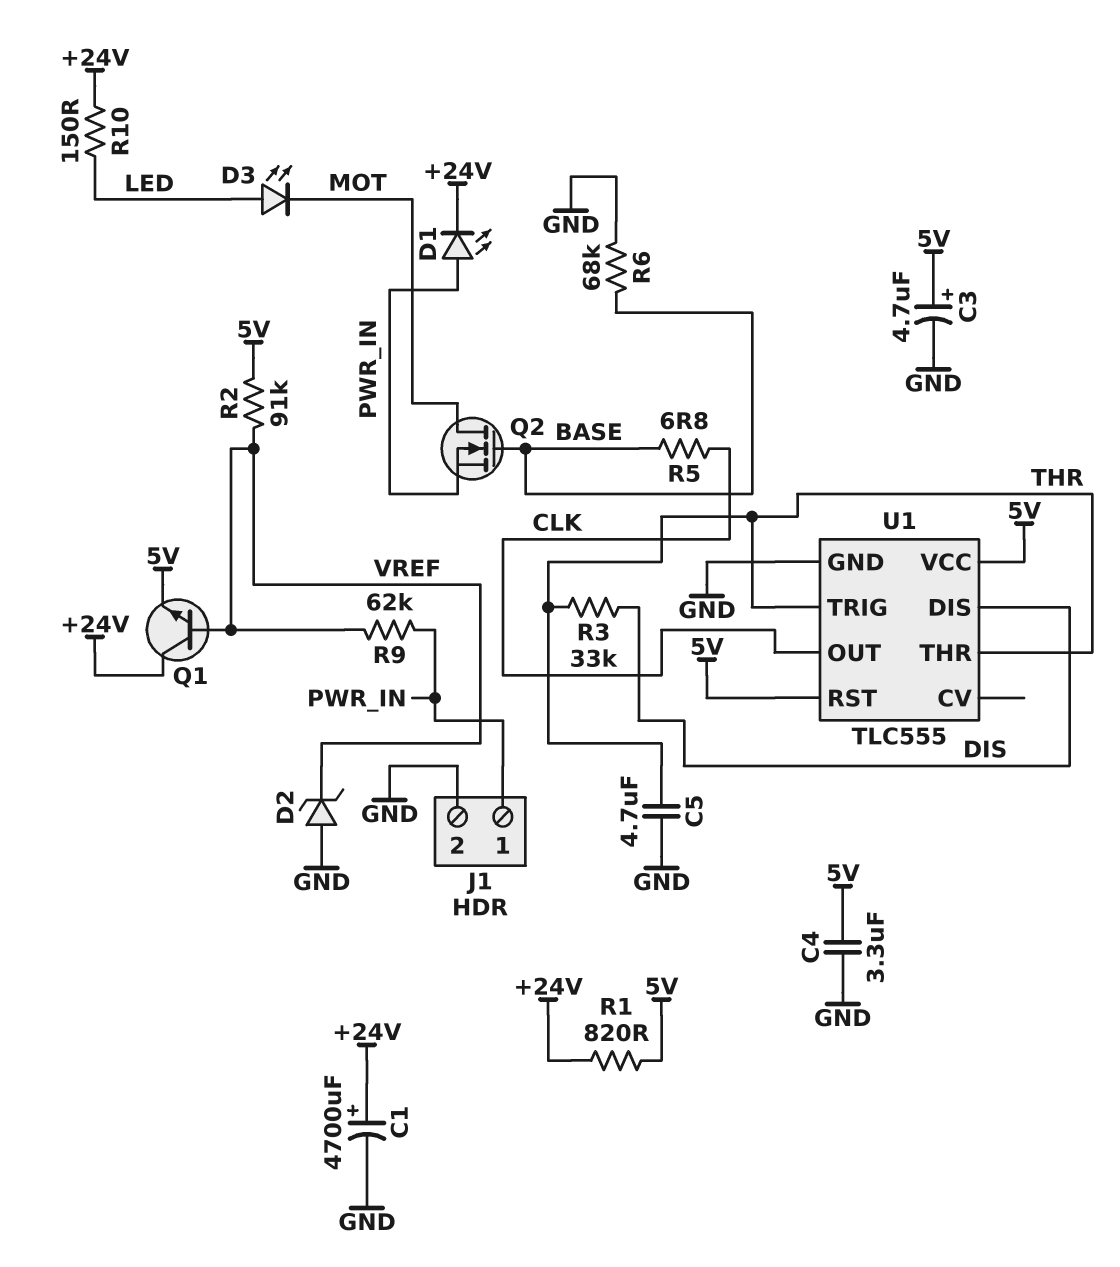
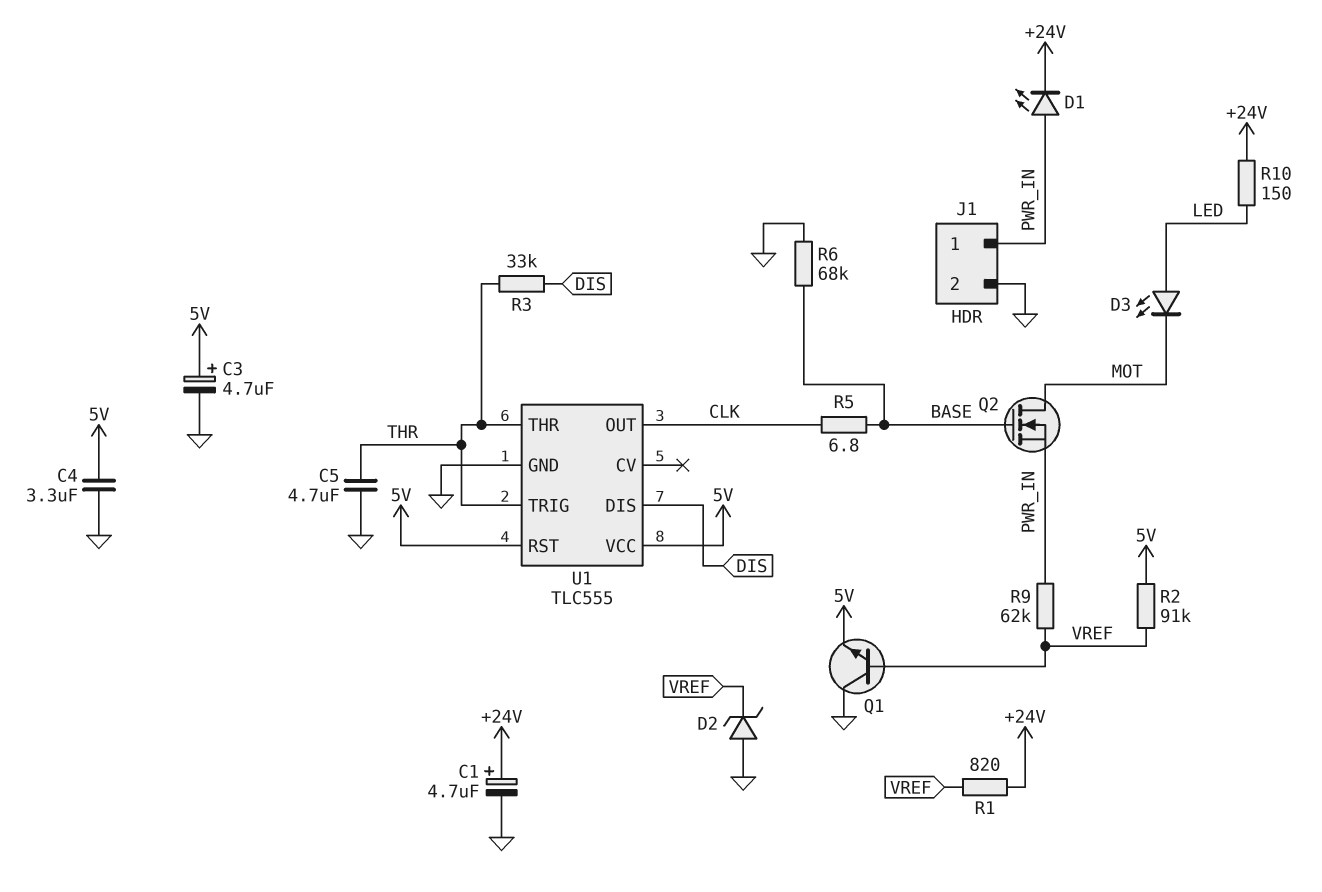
C1: 4700uF (plus +24V, minus GND) -> 4.7uF (plus +24V, minus GND)
Q1: NPN (B VREF, C +24V, E 5V) -> NPN (B VREF, C GND, E 5V)
R1: 820 (+24V, 5V) -> 820 (+24V, VREF)

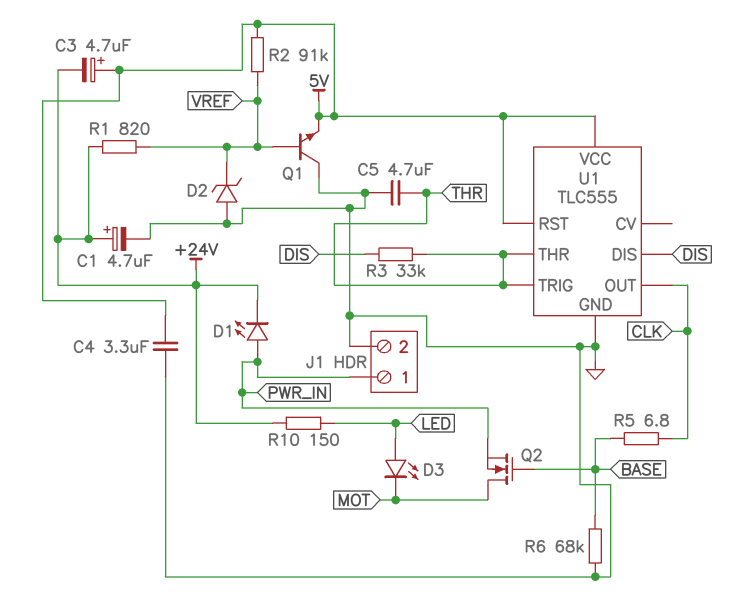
C3: 4.7uF (plus 5V, minus GND) -> 4.7uF (plus 5V, minus +24V)
R9: 62k (PWR_IN, VREF) -> none

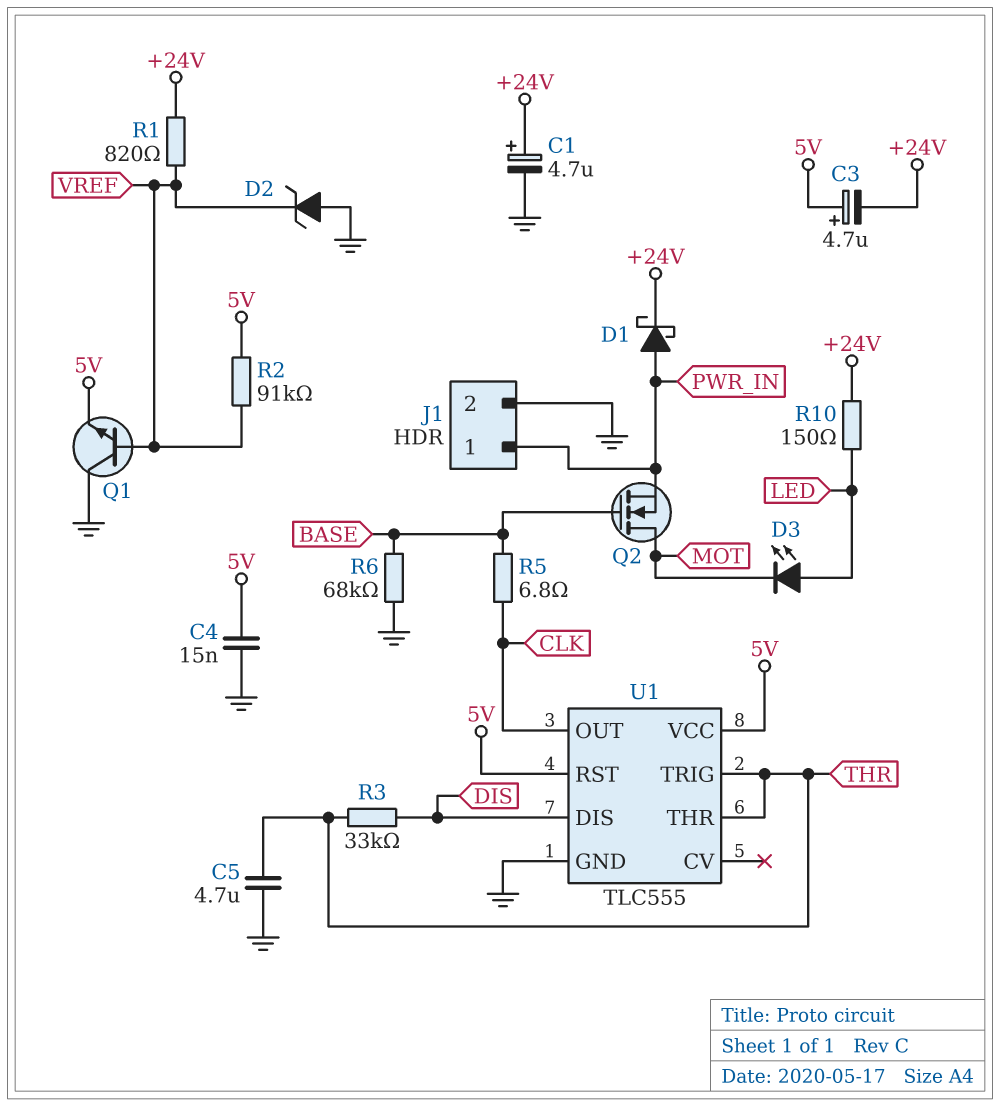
C4: 3.3uF (5V, GND) -> 15nF (5V, GND)
D1: LED (A PWR_IN, K +24V) -> schottky (A PWR_IN, K +24V)

